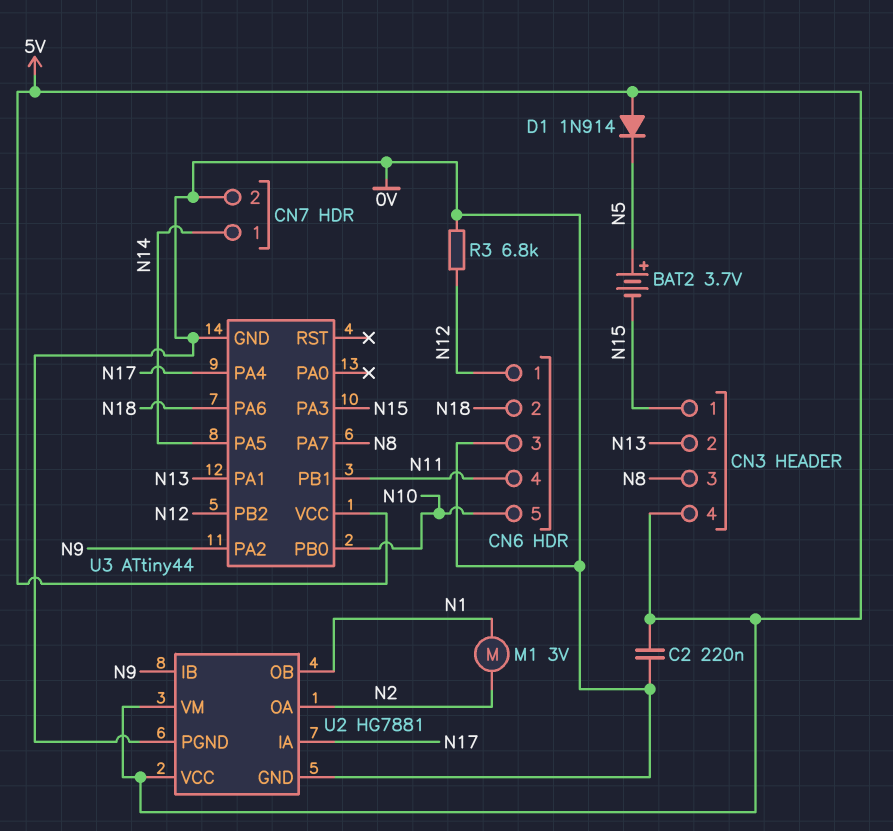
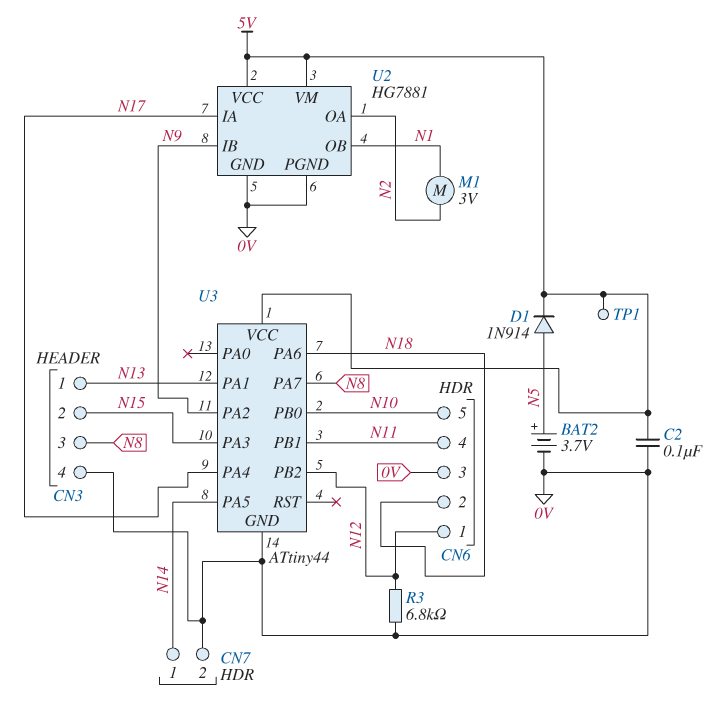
BAT2: 3.7V (plus N5, minus N15) -> 3.7V (plus N5, minus 0V)
C2: 220nF (0V, 5V) -> 100nF (0V, 5V)
CN3 pin 1: N15 -> N13
CN3 pin 2: N13 -> N15
CN3 pin 4: 5V -> 0V
D1: diode 1N914 (A 5V, K N5) -> diode 1N914 (A N5, K 5V)
TP1: none -> test point (5V)

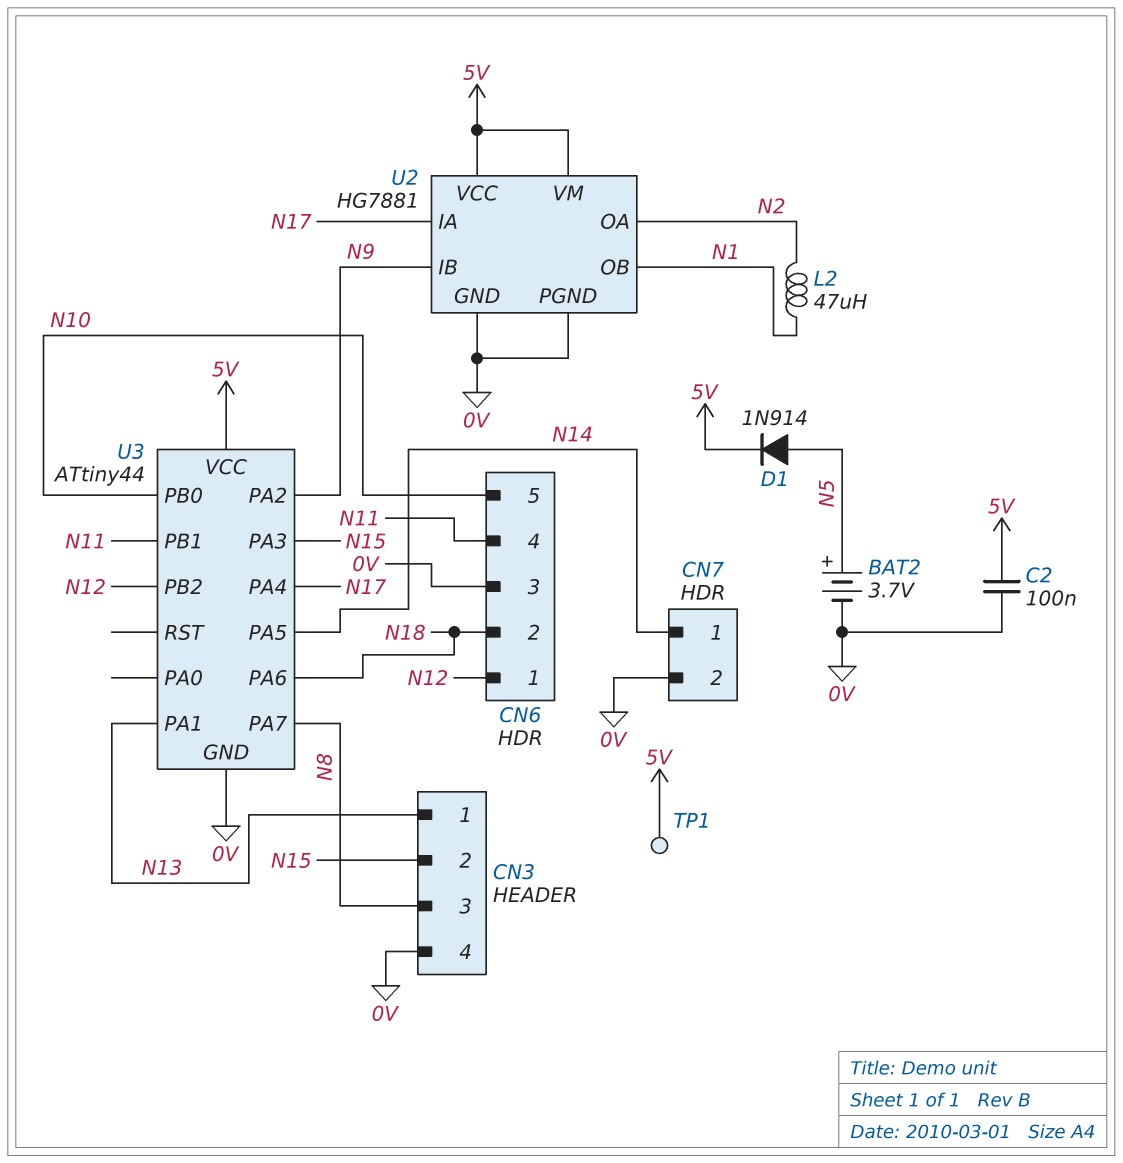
L2: none -> 47uH (N1, N2)
M1: motor 3V (N1, N2) -> none
R3: 6.8k (0V, N12) -> none

